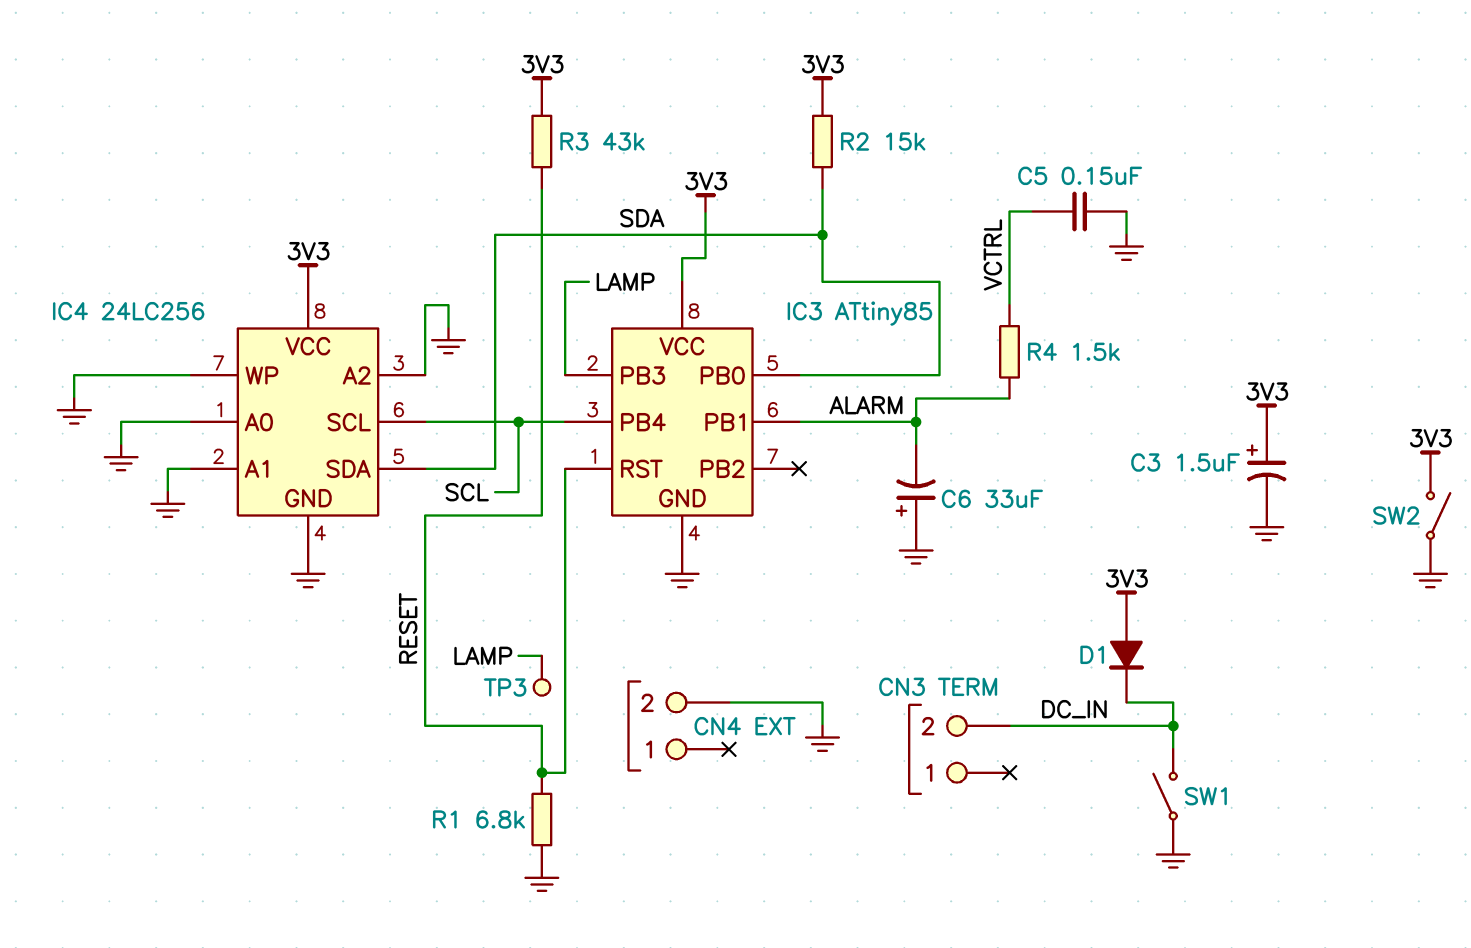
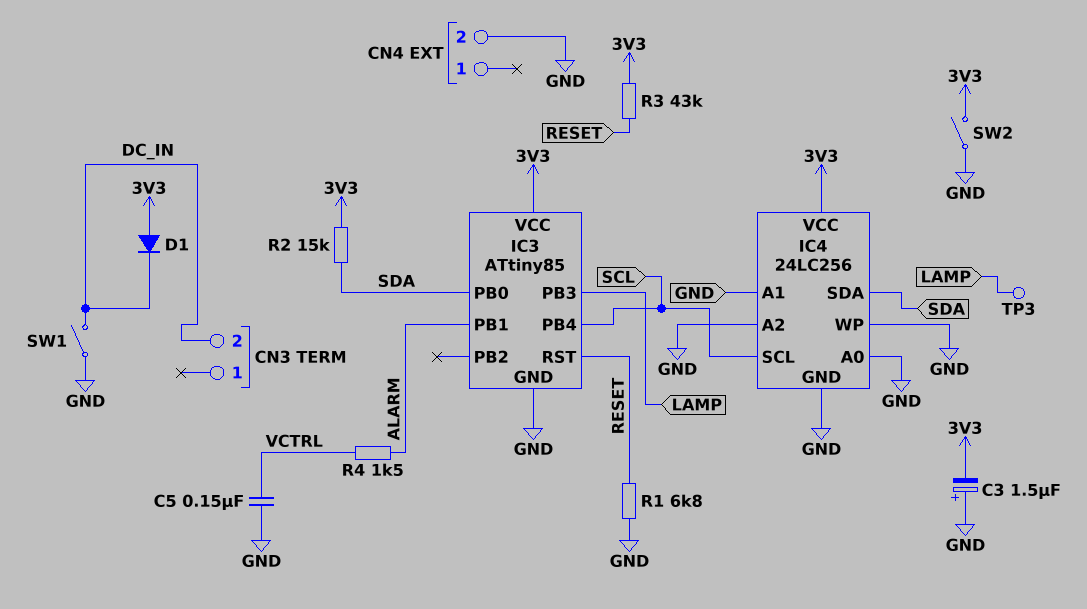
C3: 1.5uF (plus 3V3, minus GND) -> 1.5uF (plus GND, minus 3V3)
C6: 33uF (plus GND, minus ALARM) -> none

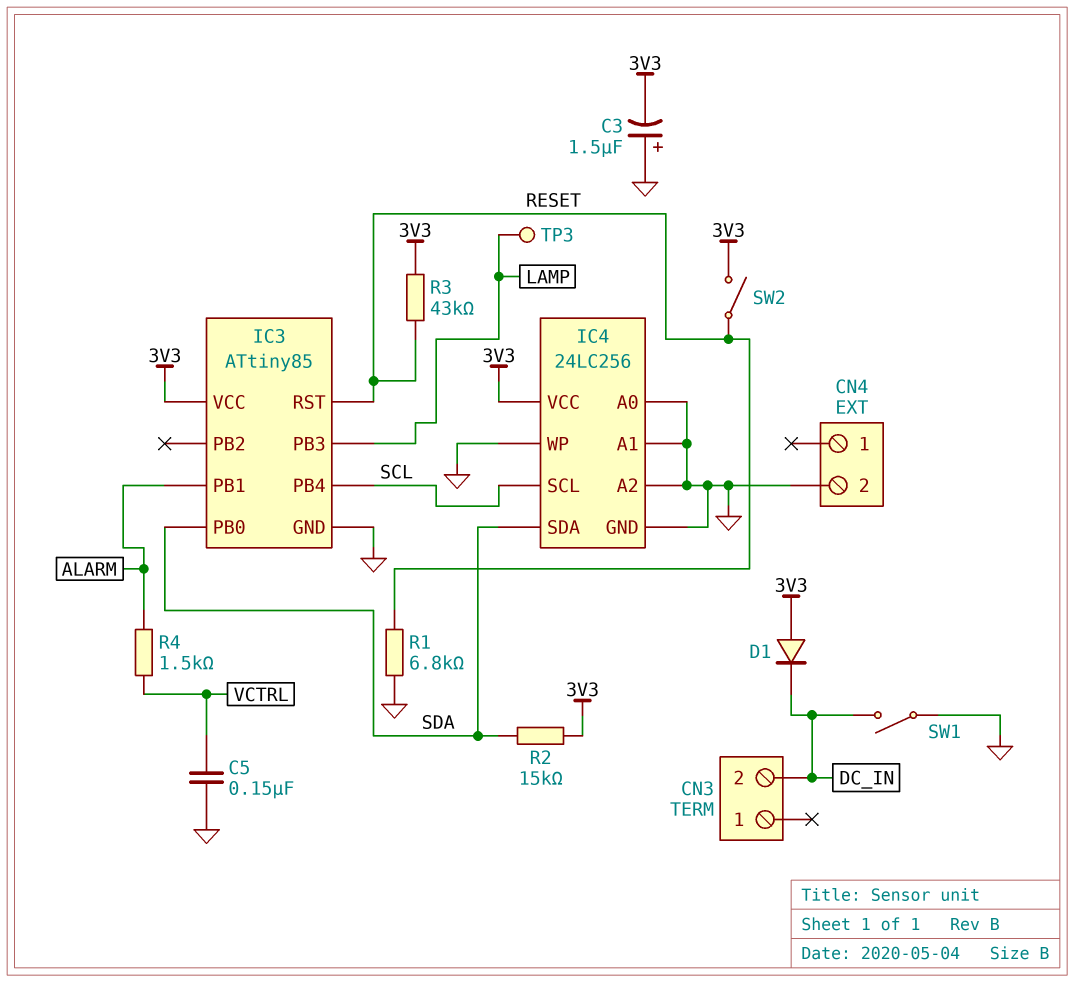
SW2: switch (3V3, GND) -> switch (3V3, RESET)

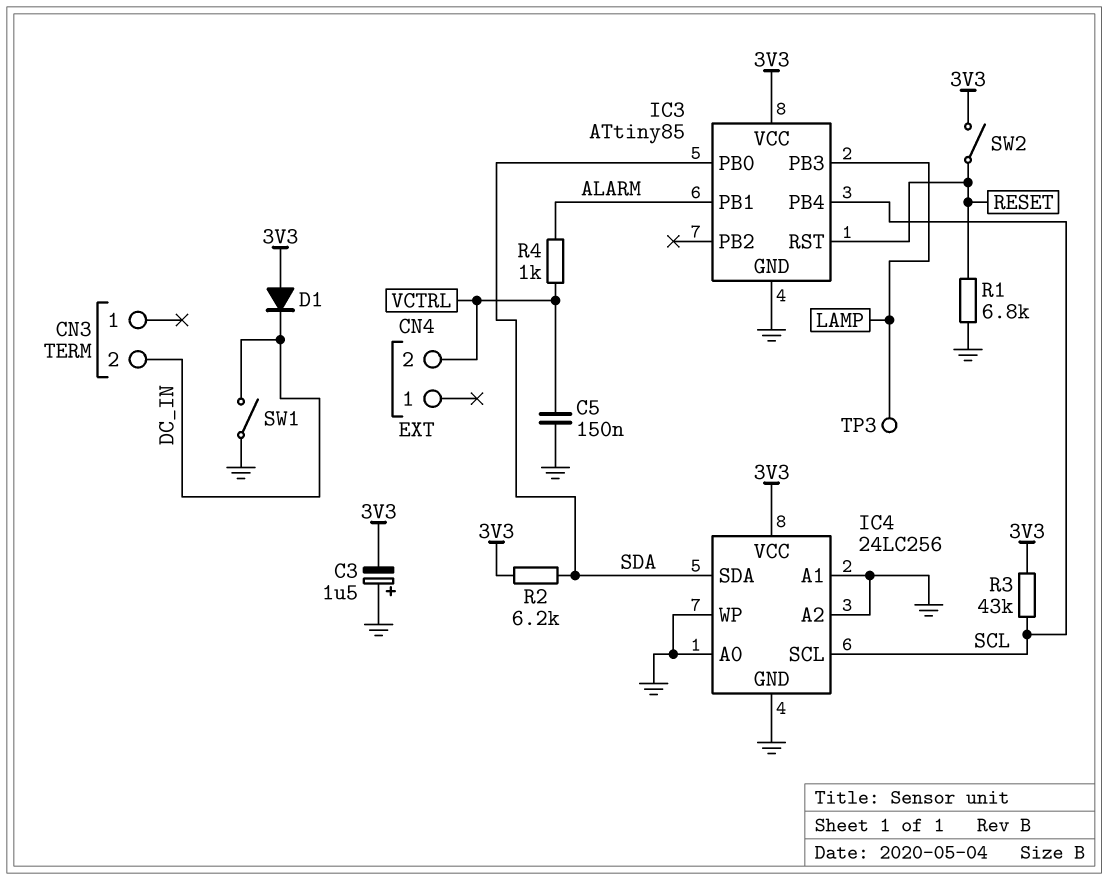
CN4 pin 2: GND -> VCTRL
R2: 15k (3V3, SDA) -> 6.2k (3V3, SDA)
R3: 43k (3V3, RESET) -> 43k (3V3, SCL)
R4: 1.5k (ALARM, VCTRL) -> 1k (ALARM, VCTRL)

